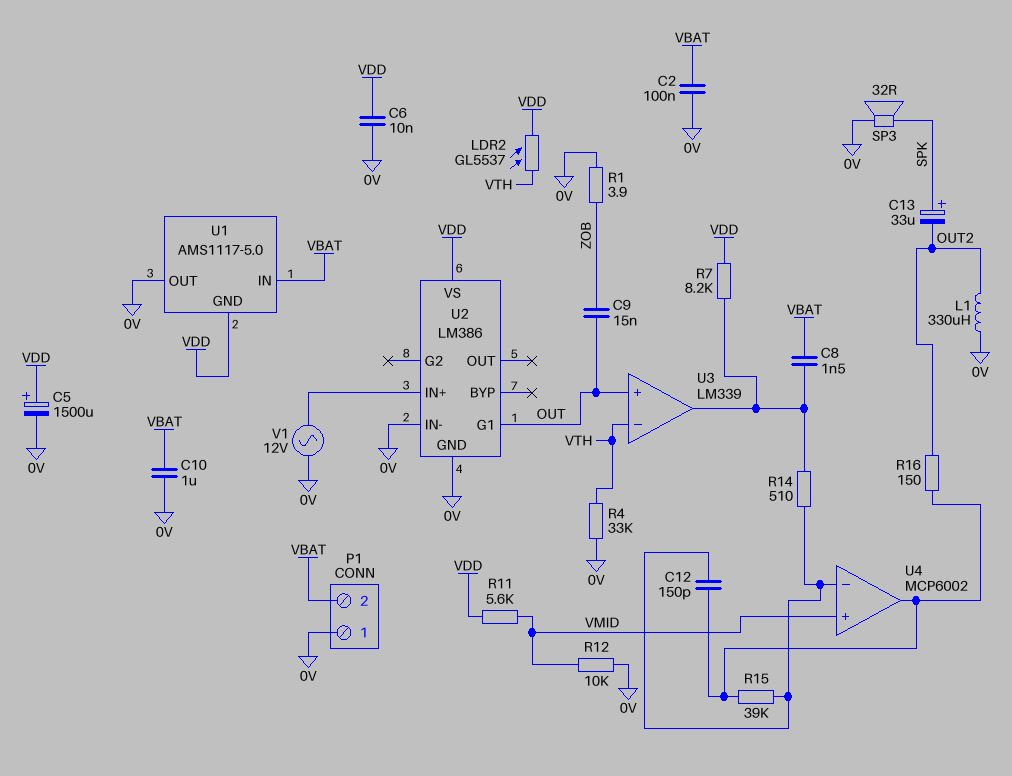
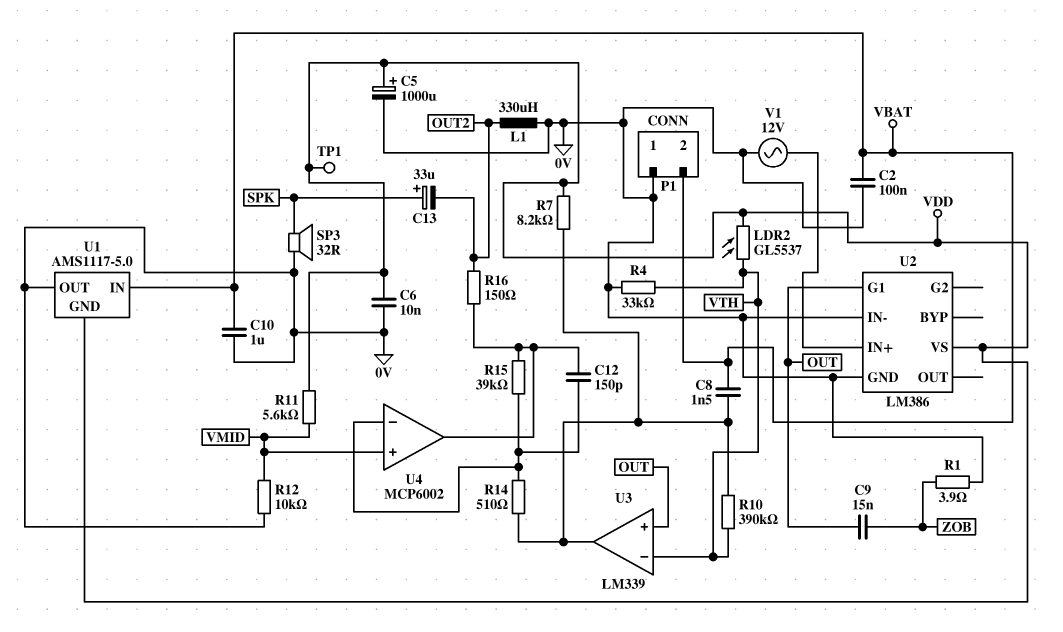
C5: 1500uF (plus VDD, minus 0V) -> 1000uF (plus VDD, minus 0V)
R10: none -> 390k (U3/out, VTH)
TP1: none -> test point (VDD)

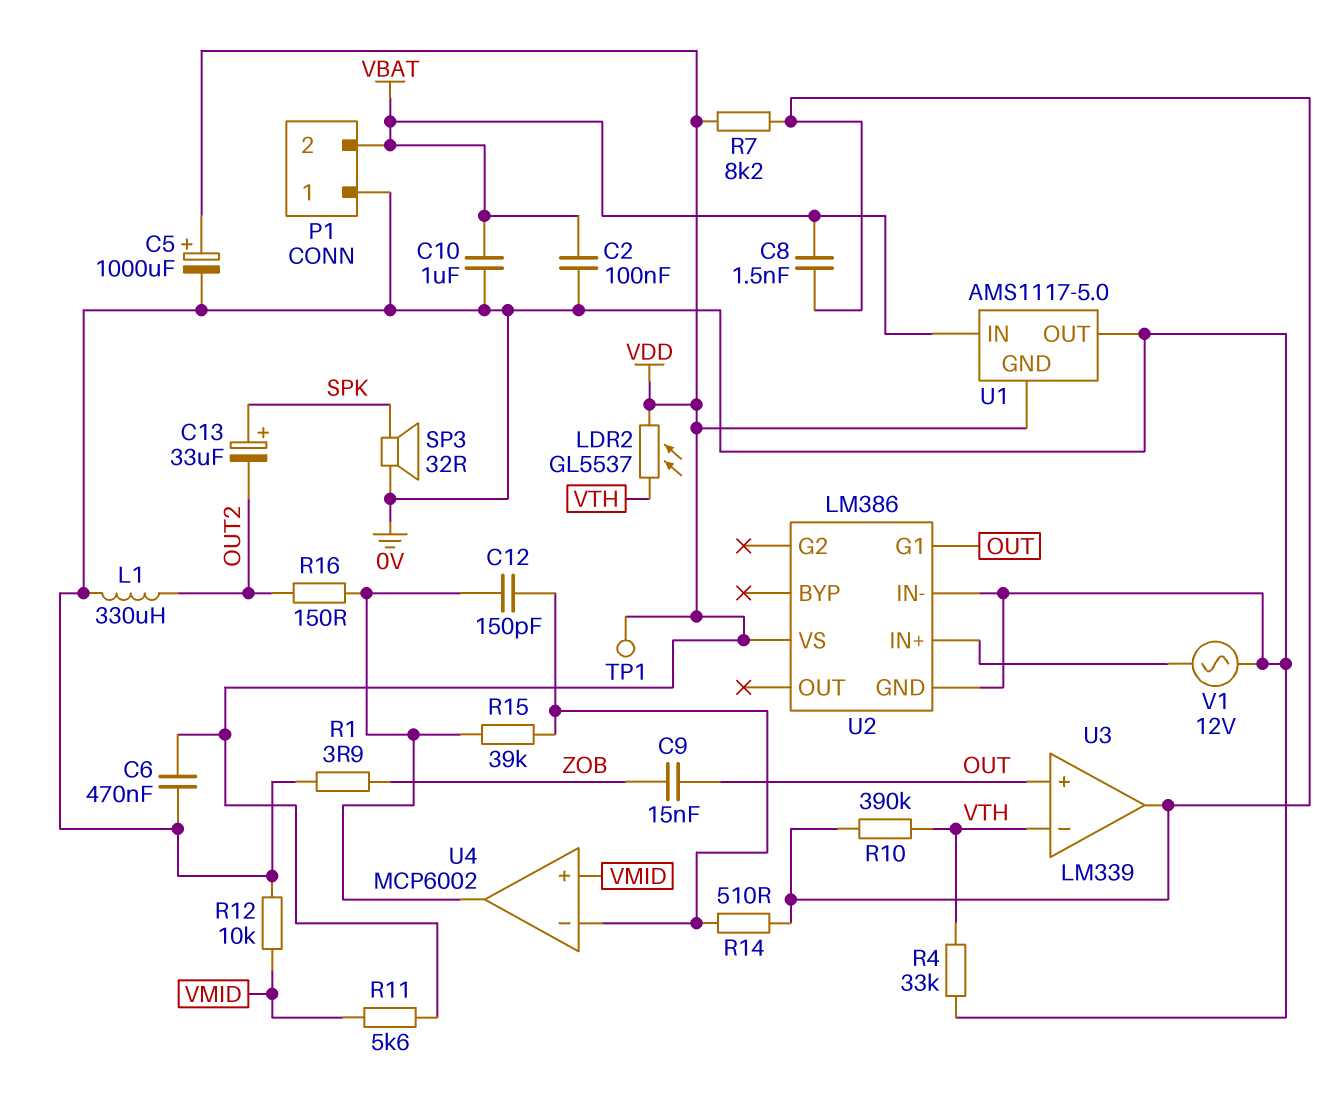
C6: 10nF (0V, VDD) -> 470nF (0V, VDD)

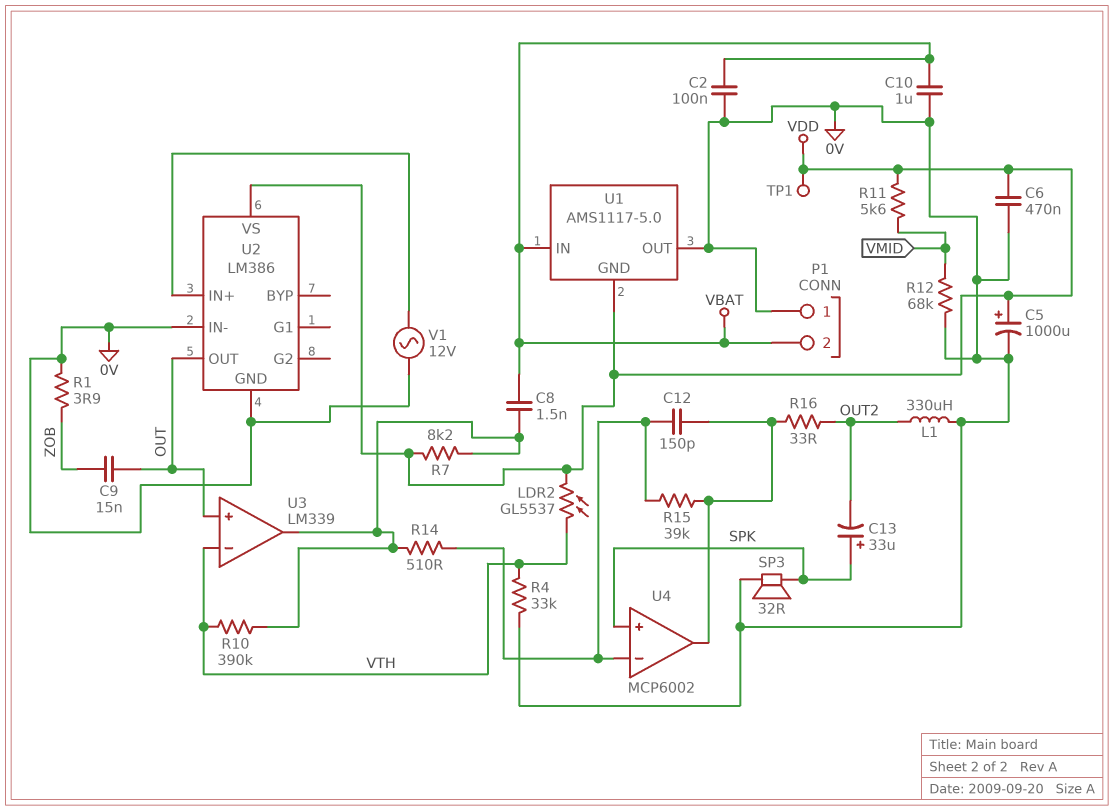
R12: 10k (0V, VMID) -> 68k (0V, VMID)
R16: 150 (OUT2, U4/out) -> 33 (OUT2, U4/out)
U2 pin G1: OUT -> none
U2 pin OUT: none -> OUT
U4 pin in+: VMID -> SPK

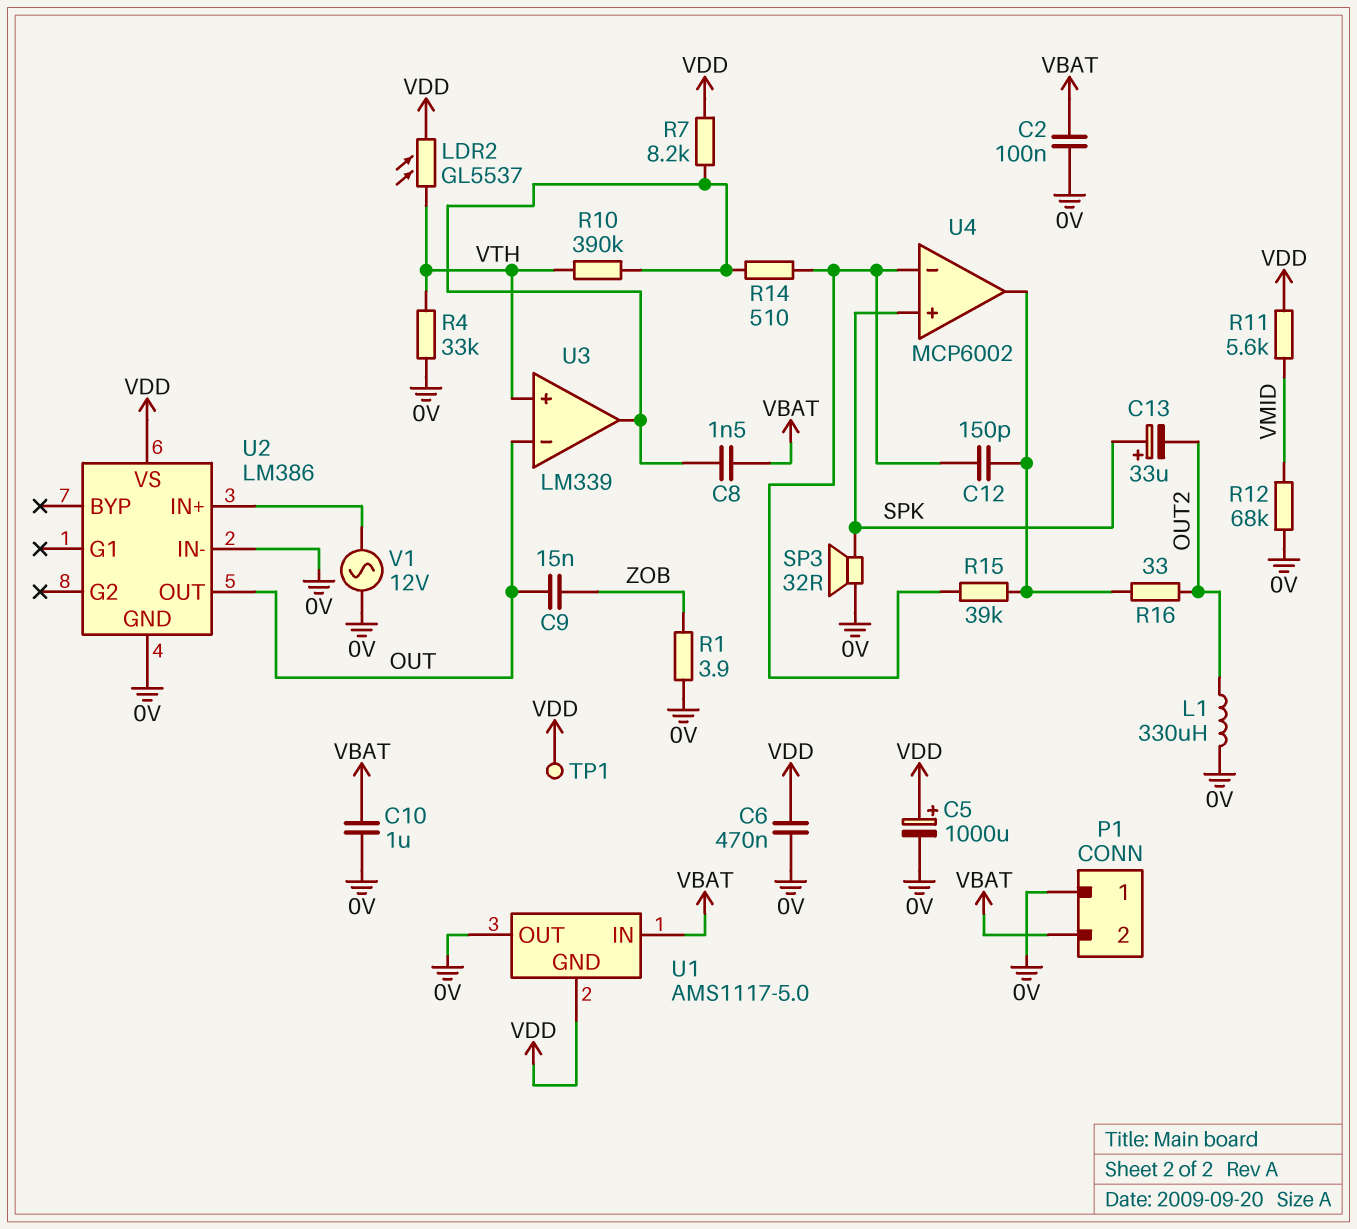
U3 pin in+: OUT -> VTH
U3 pin in-: VTH -> OUT

